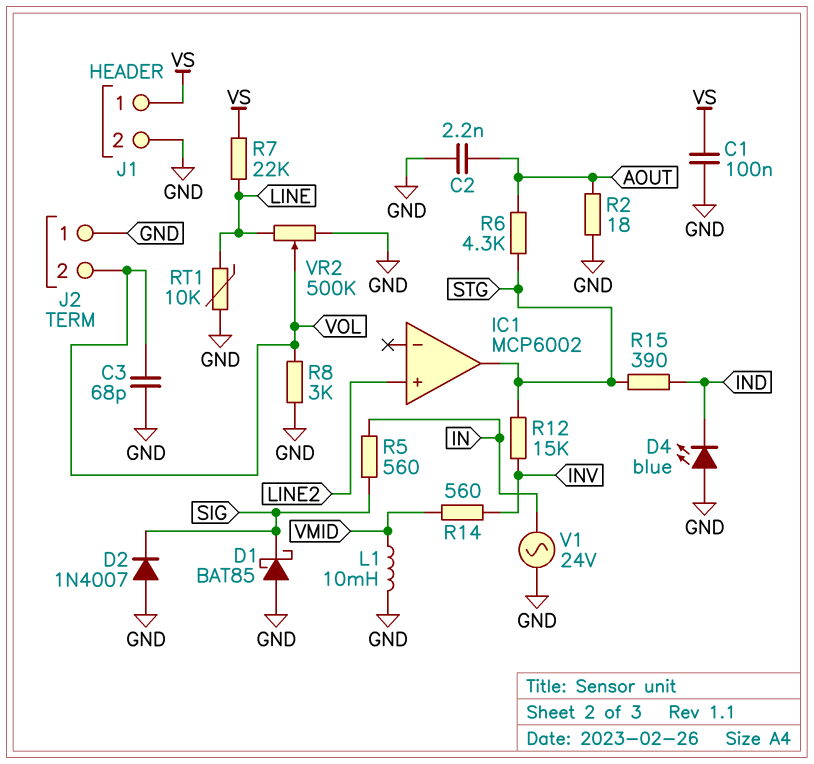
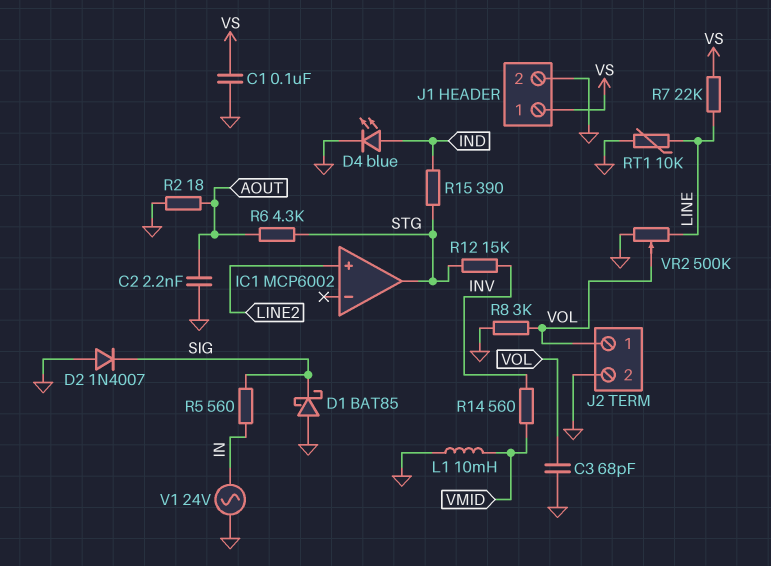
D4: LED blue (A GND, K IND) -> LED blue (A IND, K GND)
J2 pin 1: GND -> VOL
J2 pin 2: VOL -> GND

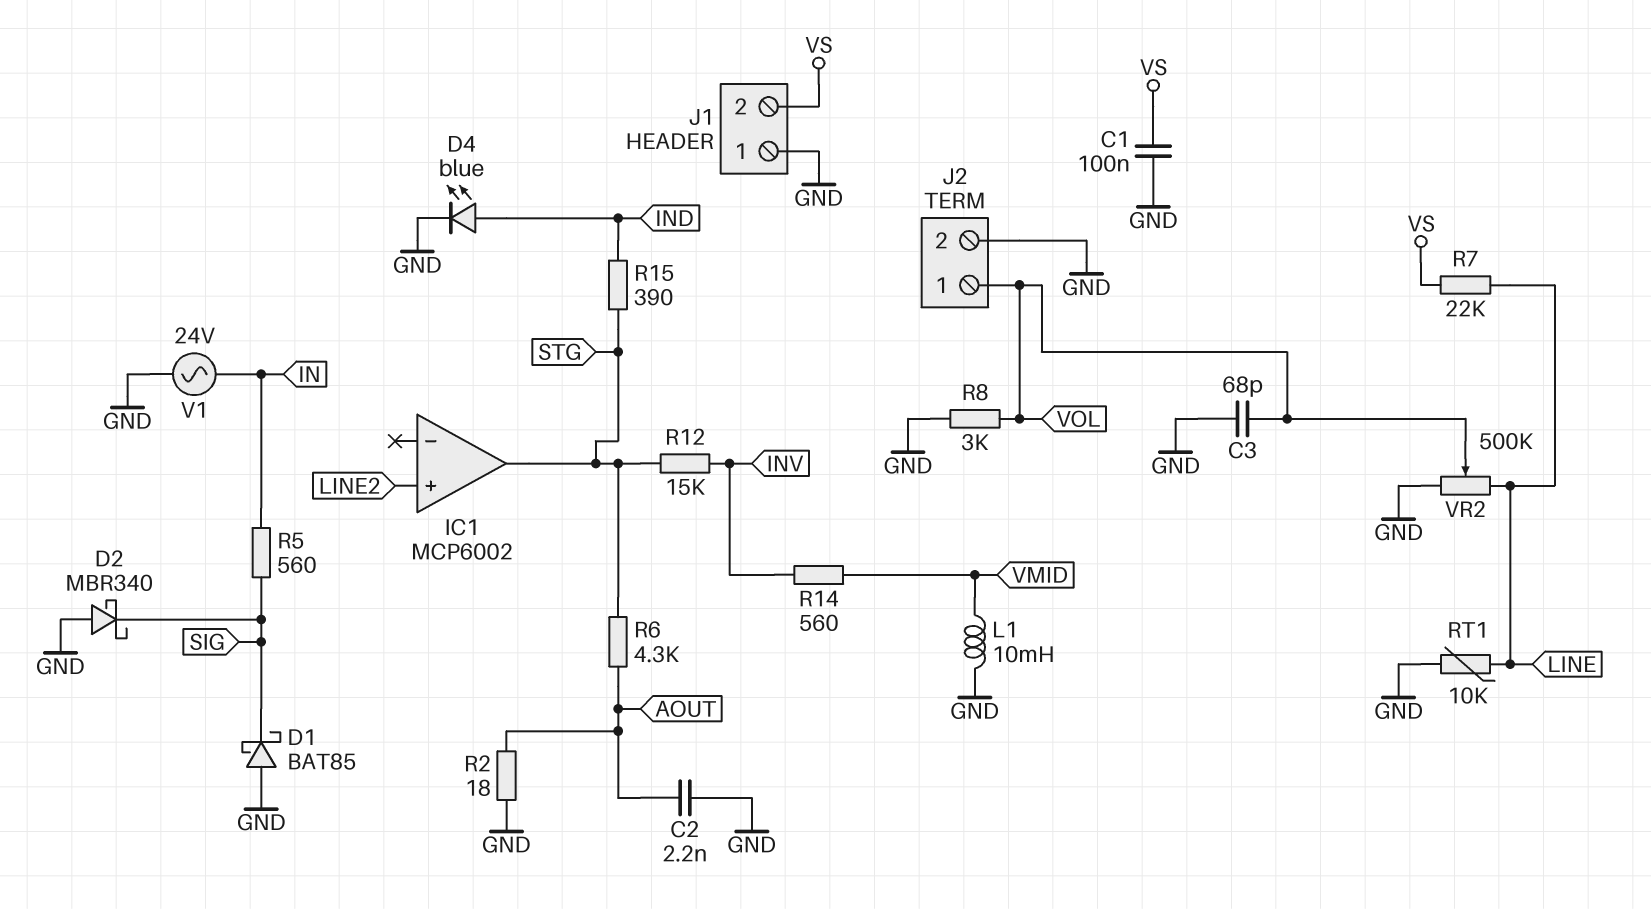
D2: diode 1N4007 (A GND, K SIG) -> schottky MBR340 (A GND, K SIG)
J1 pin 1: VS -> GND
J1 pin 2: GND -> VS

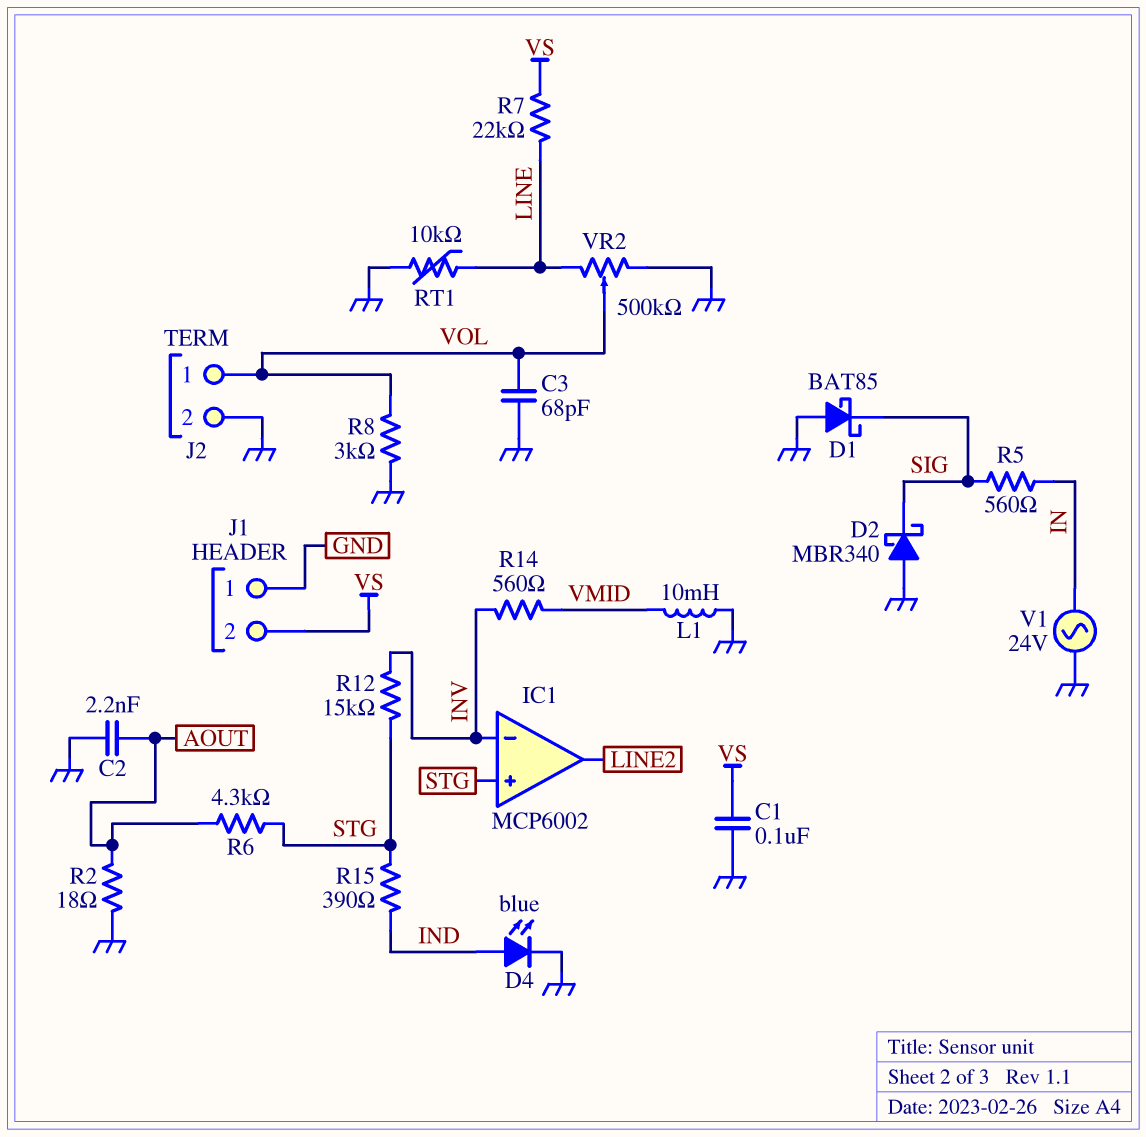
IC1 pin in+: LINE2 -> STG
IC1 pin in-: none -> INV
IC1 pin out: STG -> LINE2

